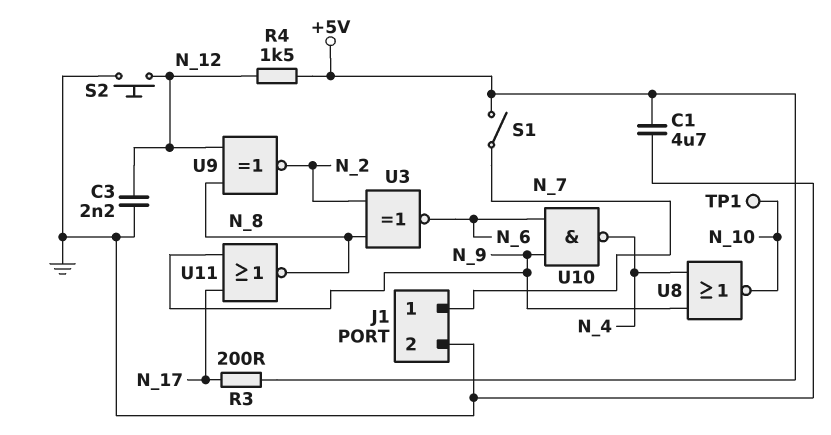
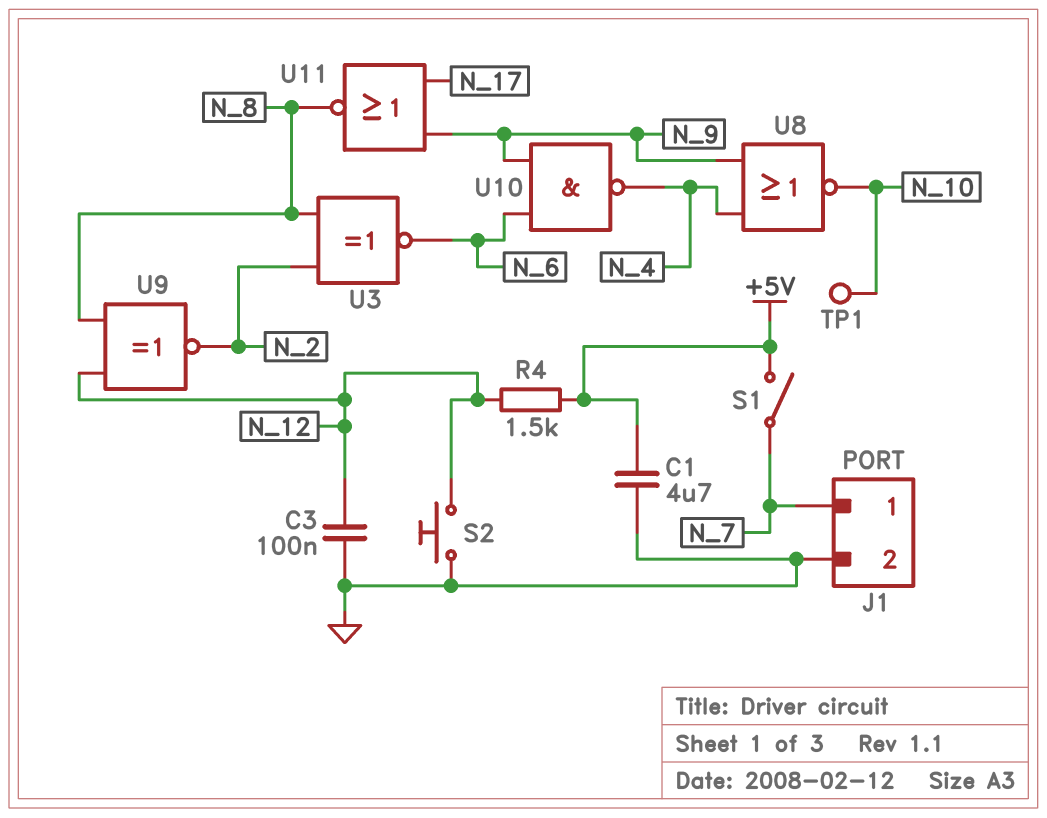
C3: 2.2nF (GND, N_12) -> 100nF (GND, N_12)
R3: 200 (+5V, N_17) -> none

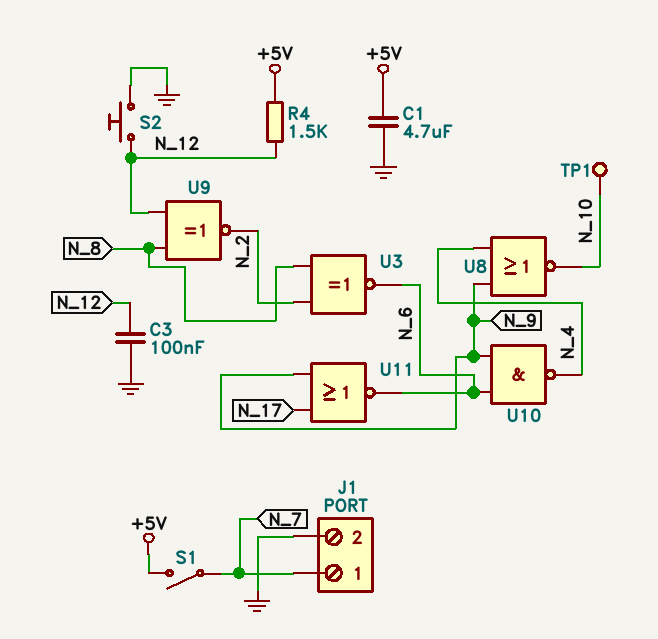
U11: NOR (in N_9, in N_17, out N_8) -> NOR (in N_9, in N_17, out N_6)

